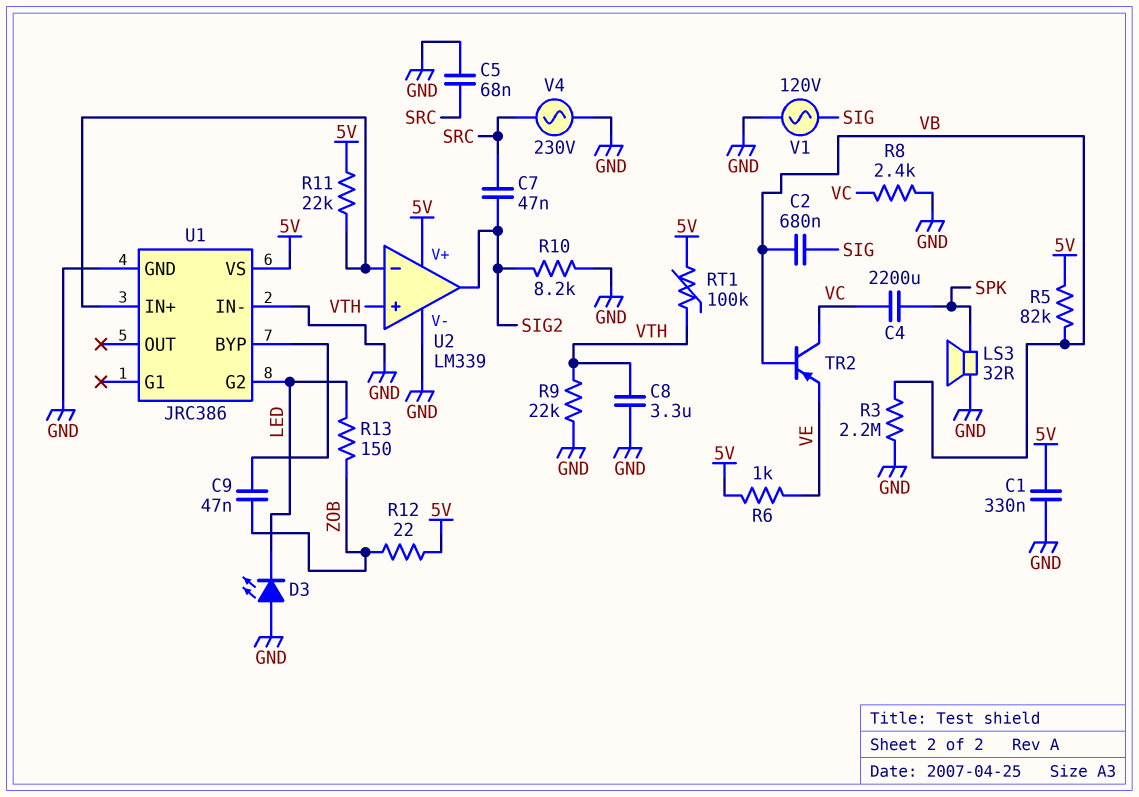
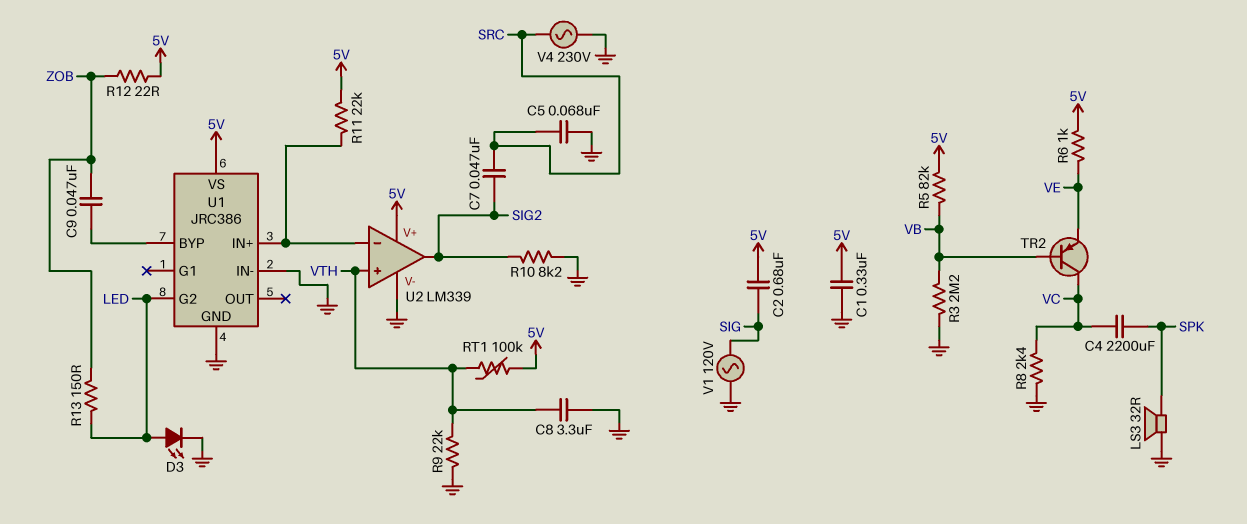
C2: 680nF (SIG, VB) -> 680nF (5V, SIG)
D3: LED (A GND, K LED) -> LED (A LED, K GND)

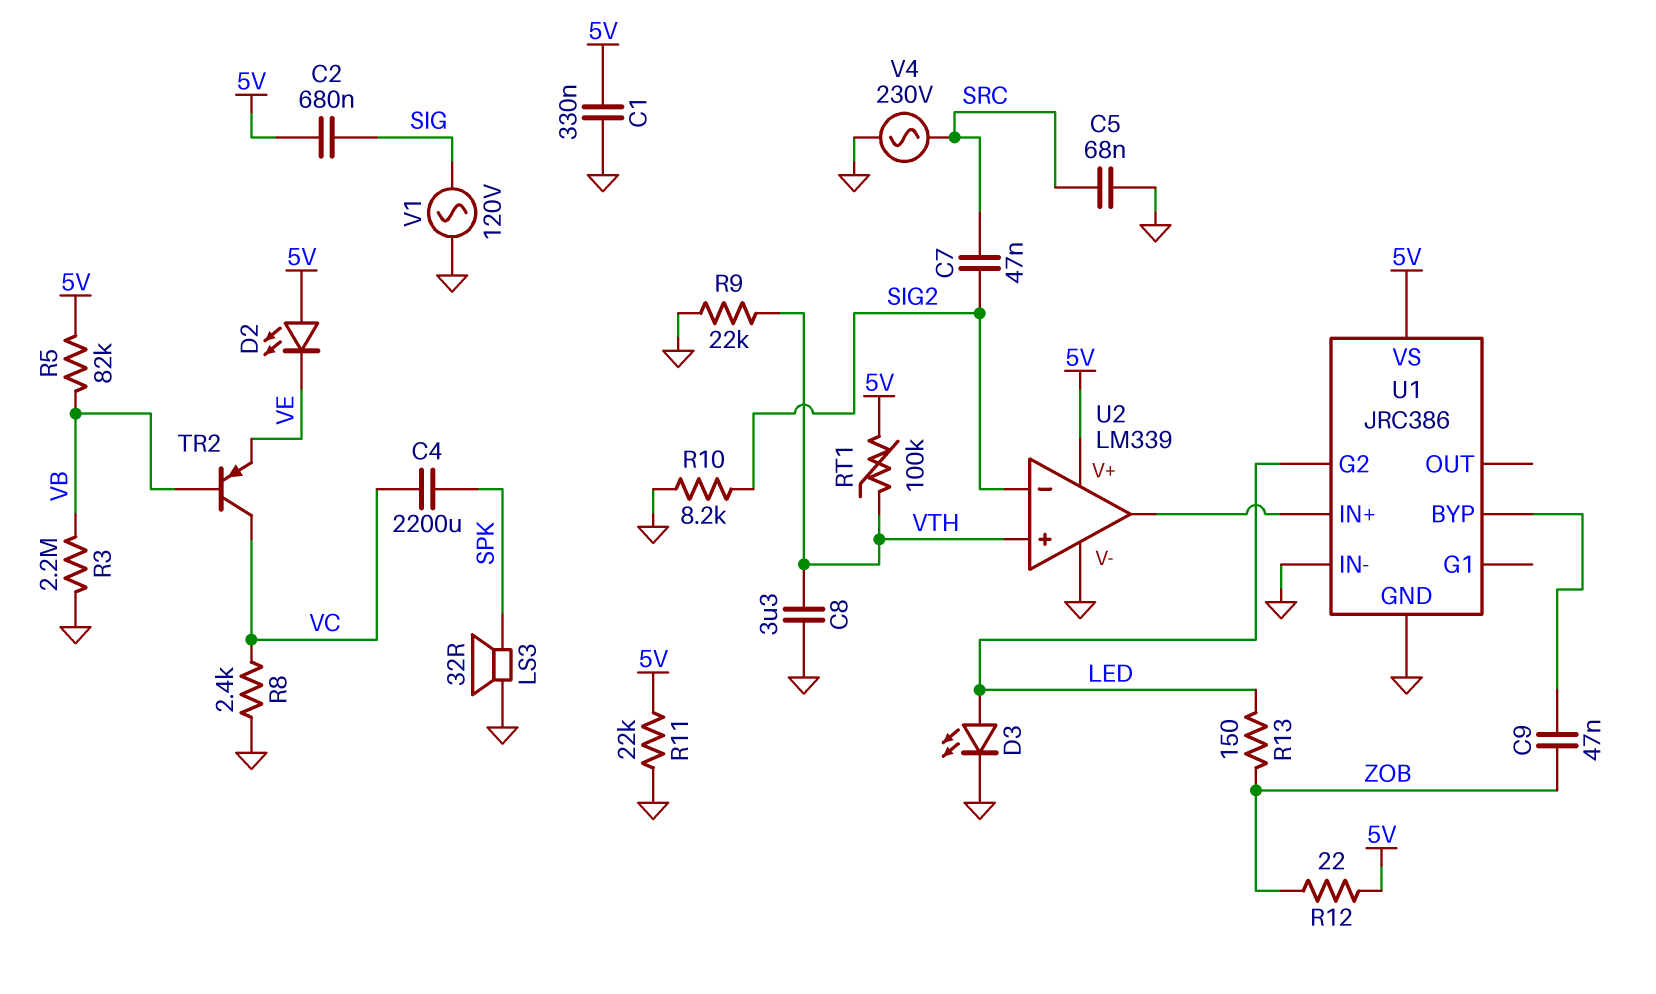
D2: none -> LED (A 5V, K VE)
R6: 1k (5V, VE) -> none
R11: 22k (5V, U1/IN+) -> 22k (5V, GND)
U2 pin in-: U1/IN+ -> SIG2
U2 pin out: SIG2 -> U1/IN+

